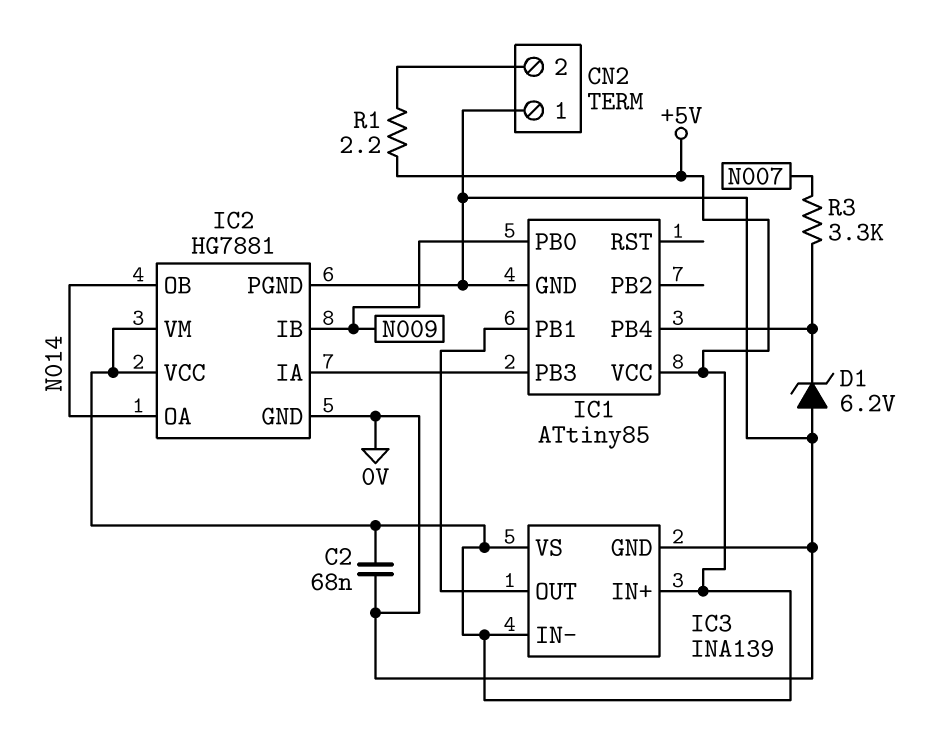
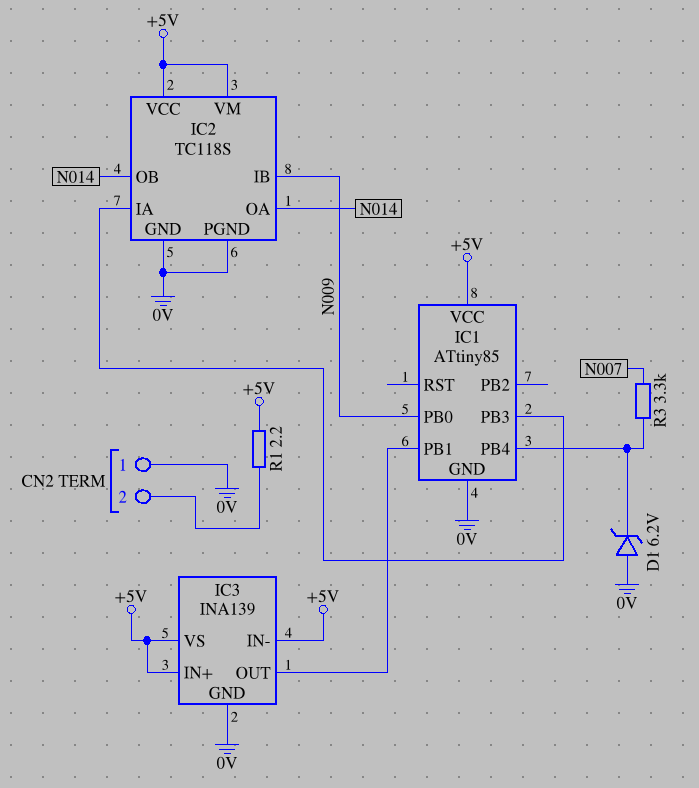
C2: 68nF (+5V, 0V) -> none
IC2: HG7881 -> TC118S

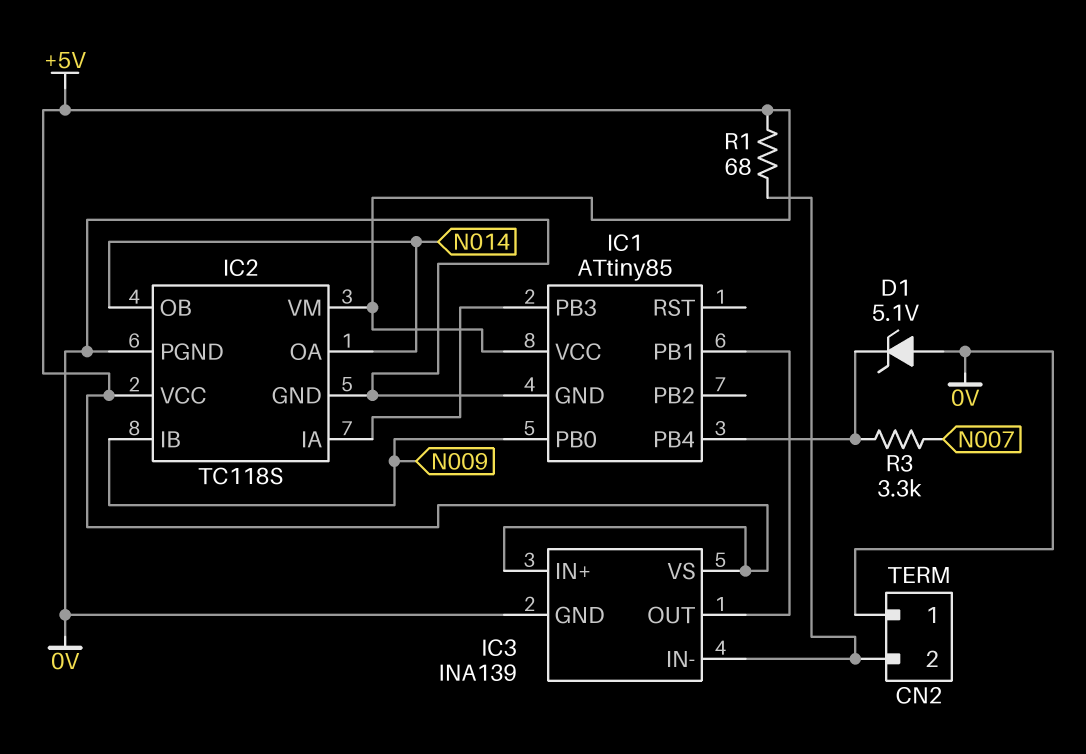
D1: zener 6.2V (A 0V, K IC1/PB4) -> zener 5.1V (A 0V, K IC1/PB4)
IC3 pin IN-: +5V -> CN2/2
R1: 2.2 (+5V, CN2/2) -> 68 (+5V, CN2/2)

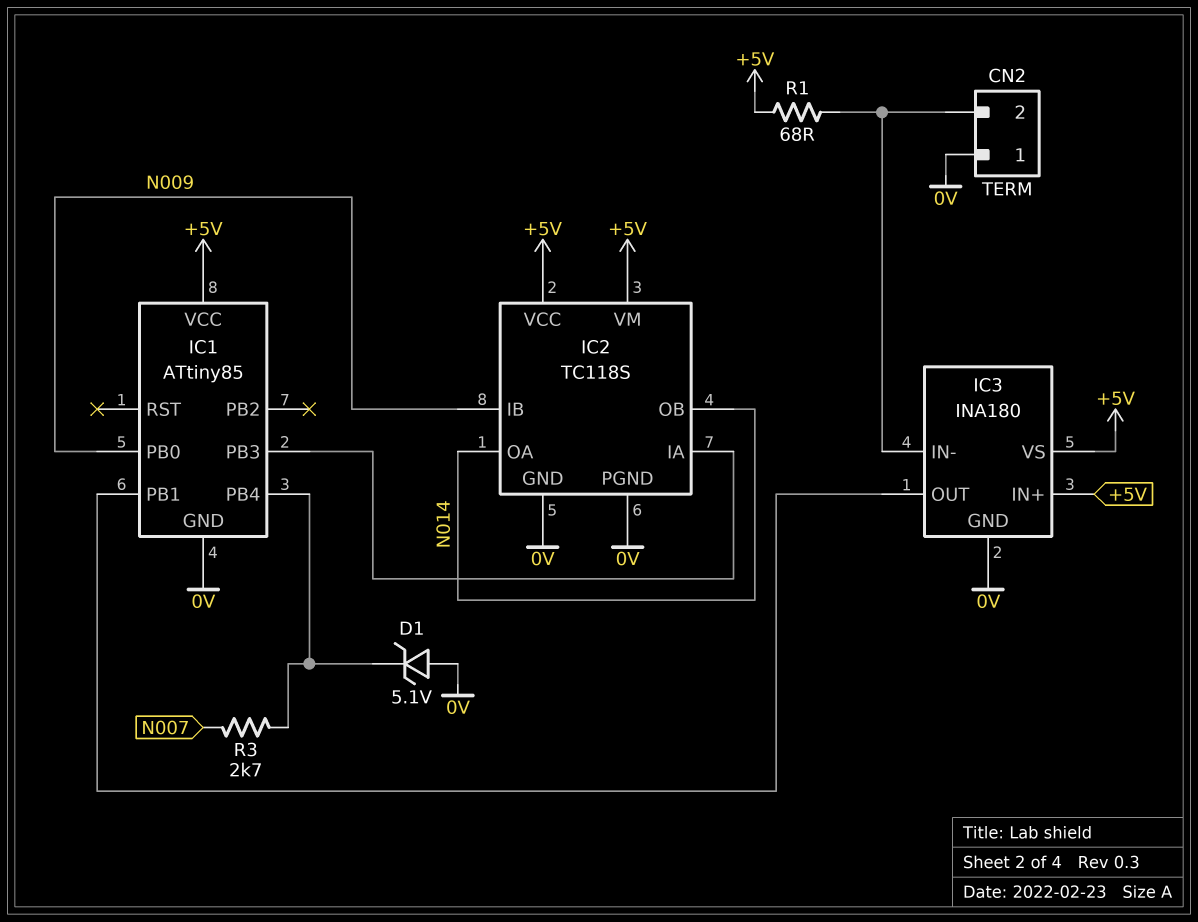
IC3: INA139 -> INA180
R3: 3.3k (IC1/PB4, N007) -> 2.7k (IC1/PB4, N007)

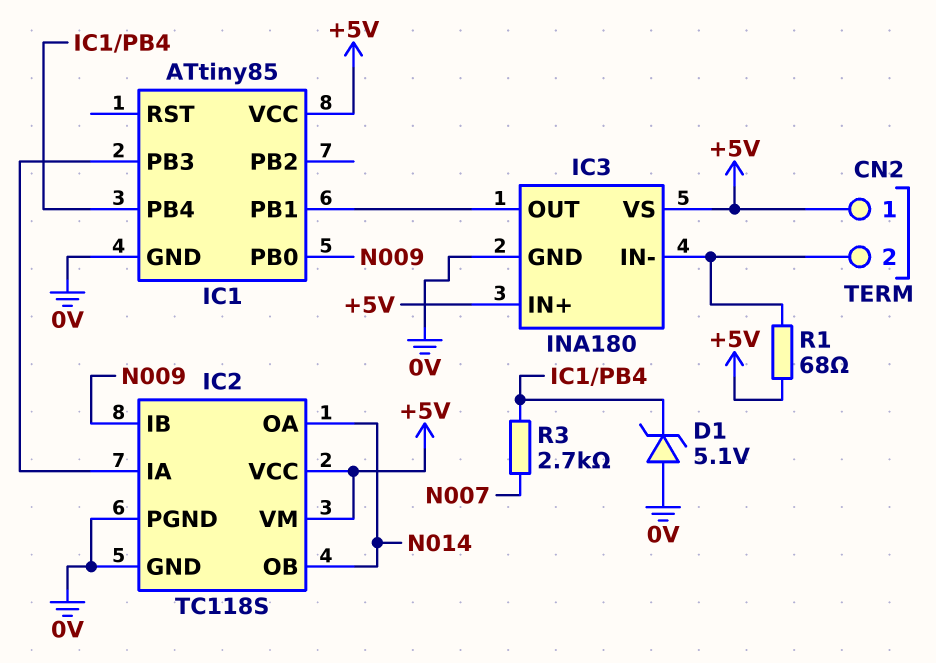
CN2 pin 1: 0V -> +5V

